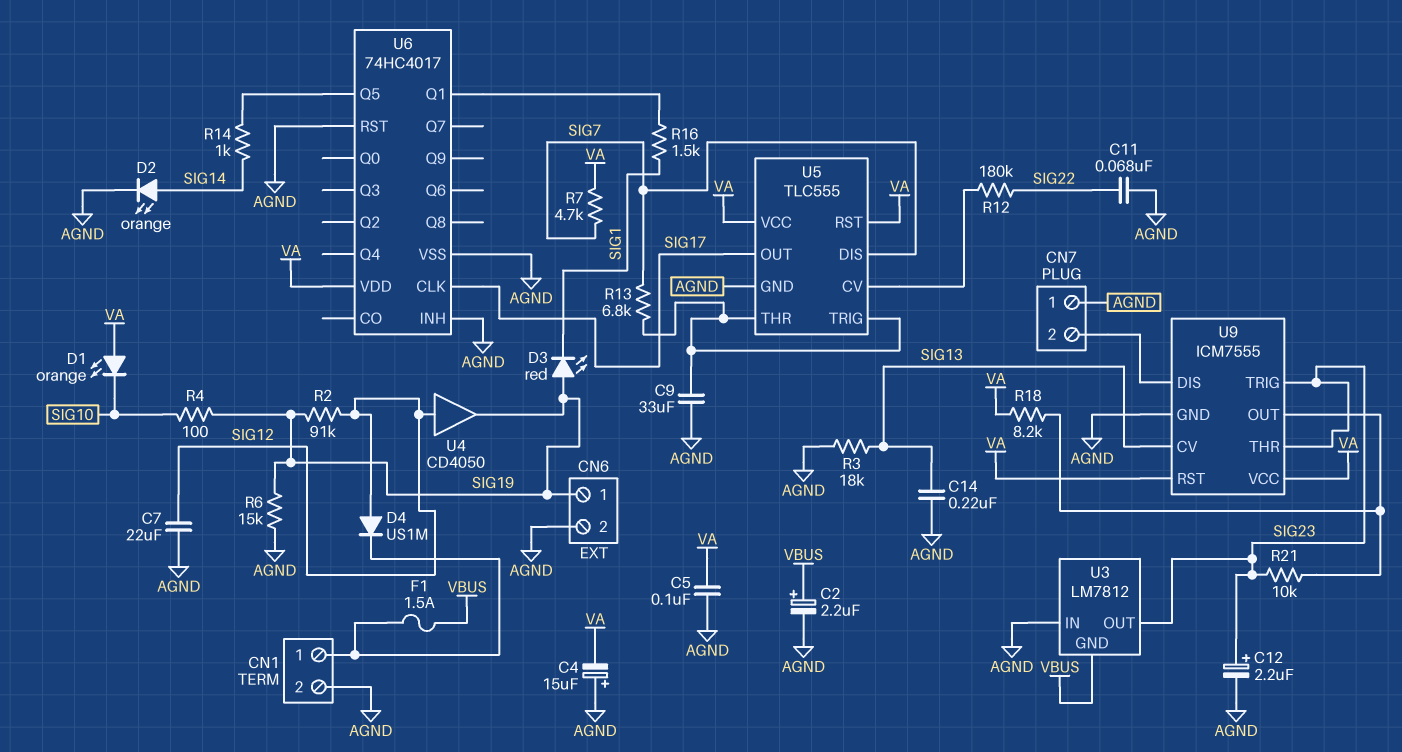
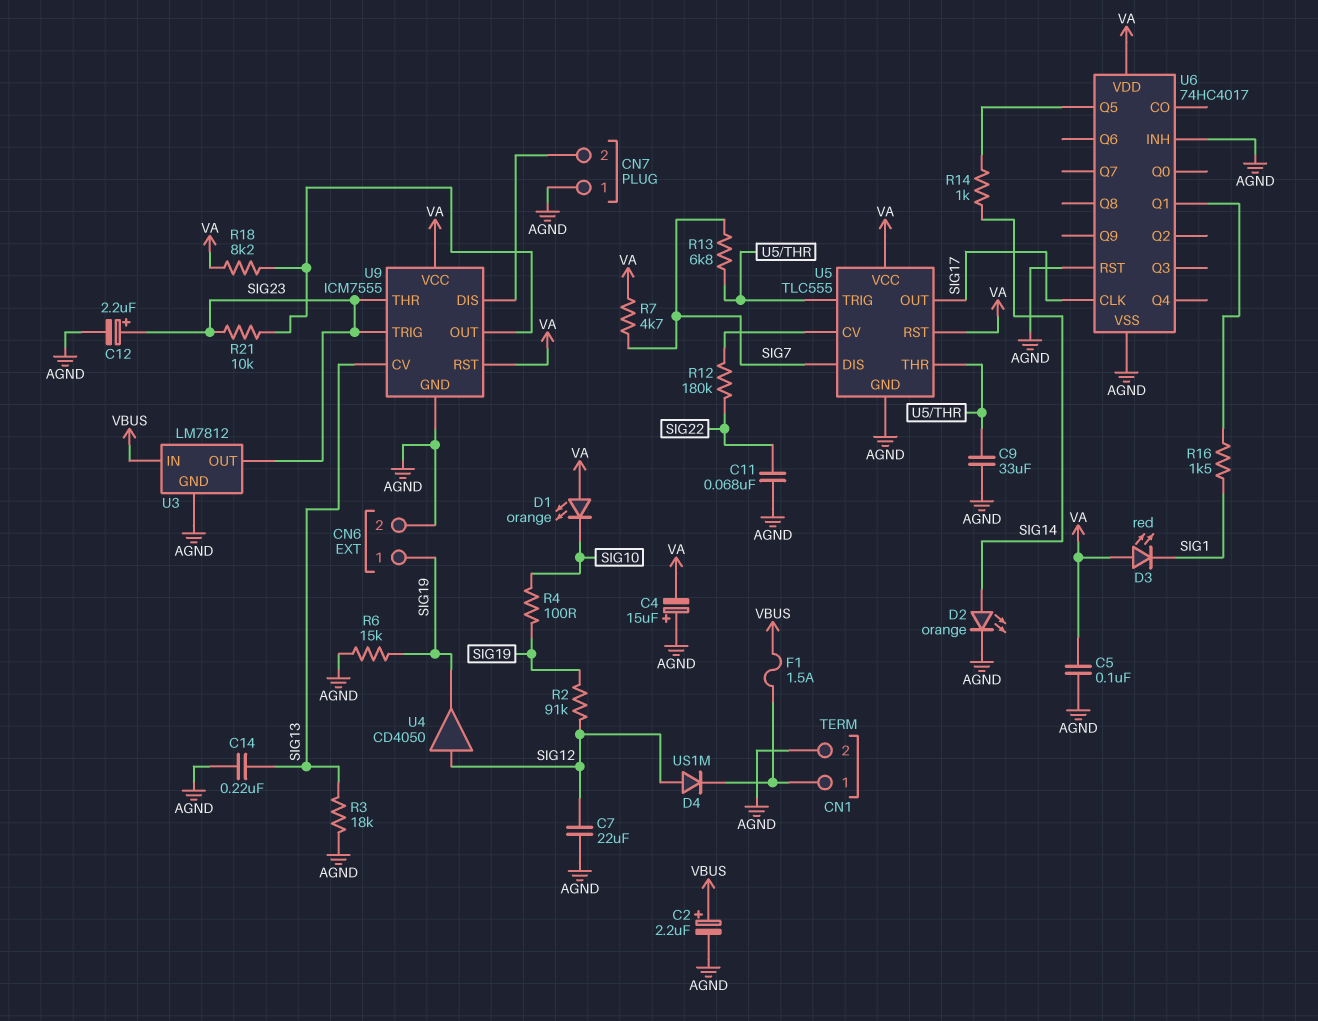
D3: LED red (A SIG19, K SIG1) -> LED red (A VA, K SIG1)
U3 pin GND: VBUS -> AGND
U3 pin IN: AGND -> VBUS

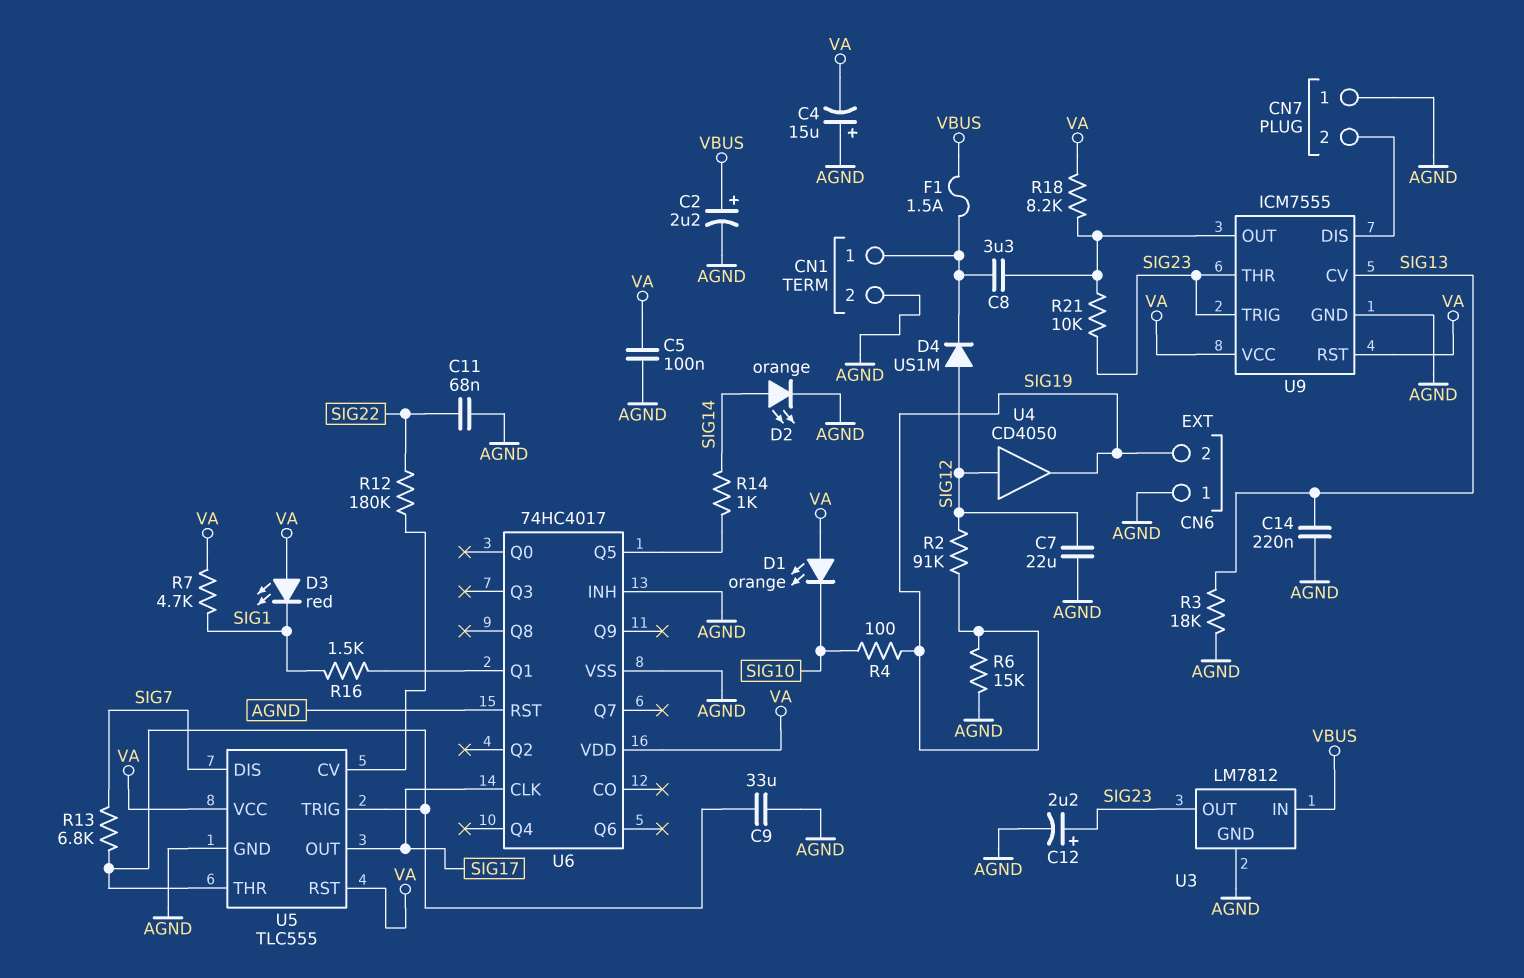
C8: none -> 3.3uF (CN1/1, U9/OUT)
CN6 pin 1: SIG19 -> AGND
CN6 pin 2: AGND -> SIG19
R7: 4.7k (SIG7, VA) -> 4.7k (SIG1, VA)

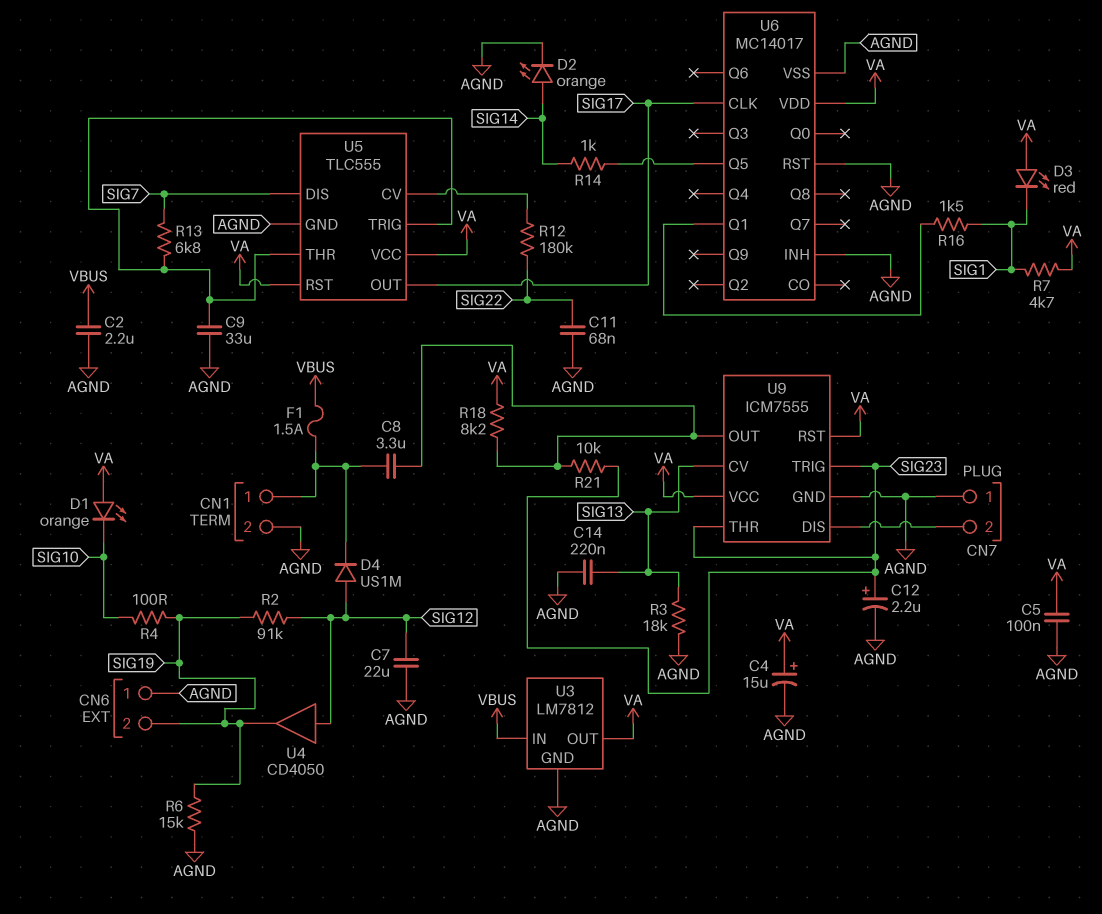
C2: 2.2uF (plus VBUS, minus AGND) -> 2.2uF (AGND, VBUS)
C4: 15uF (plus AGND, minus VA) -> 15uF (plus VA, minus AGND)
U3 pin OUT: SIG23 -> VA
U6: 74HC4017 -> MC14017

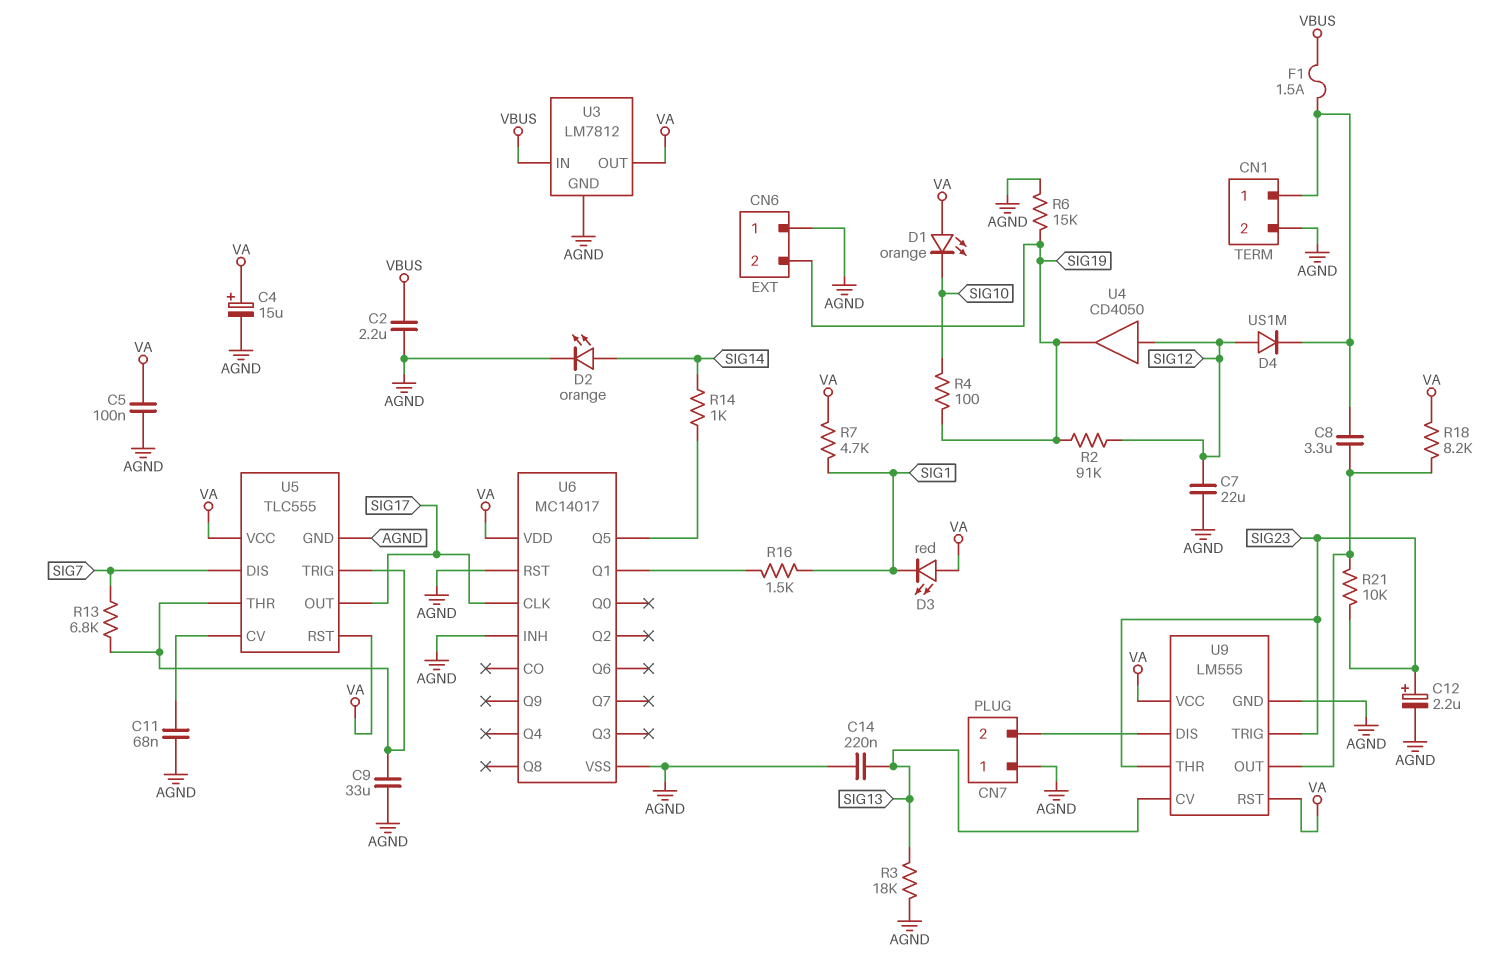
C11: 68nF (AGND, SIG22) -> 68nF (AGND, U5/CV)
R12: 180k (SIG22, U5/CV) -> none
U9: ICM7555 -> LM555

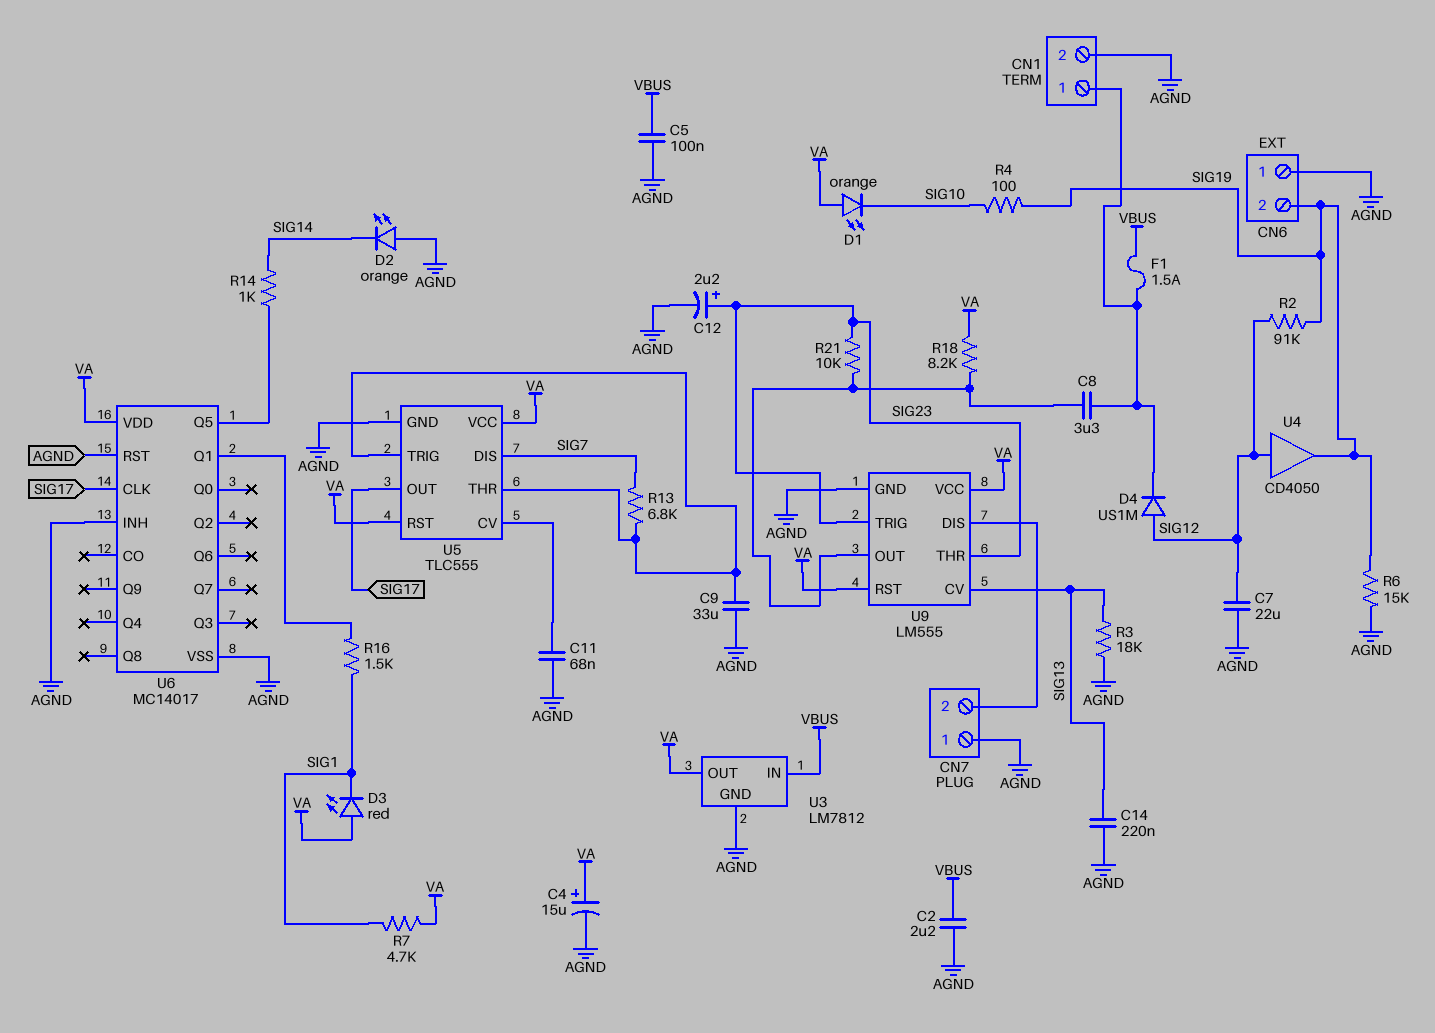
C5: 100nF (AGND, VA) -> 100nF (AGND, VBUS)
D2: LED orange (A SIG14, K AGND) -> LED orange (A AGND, K SIG14)

